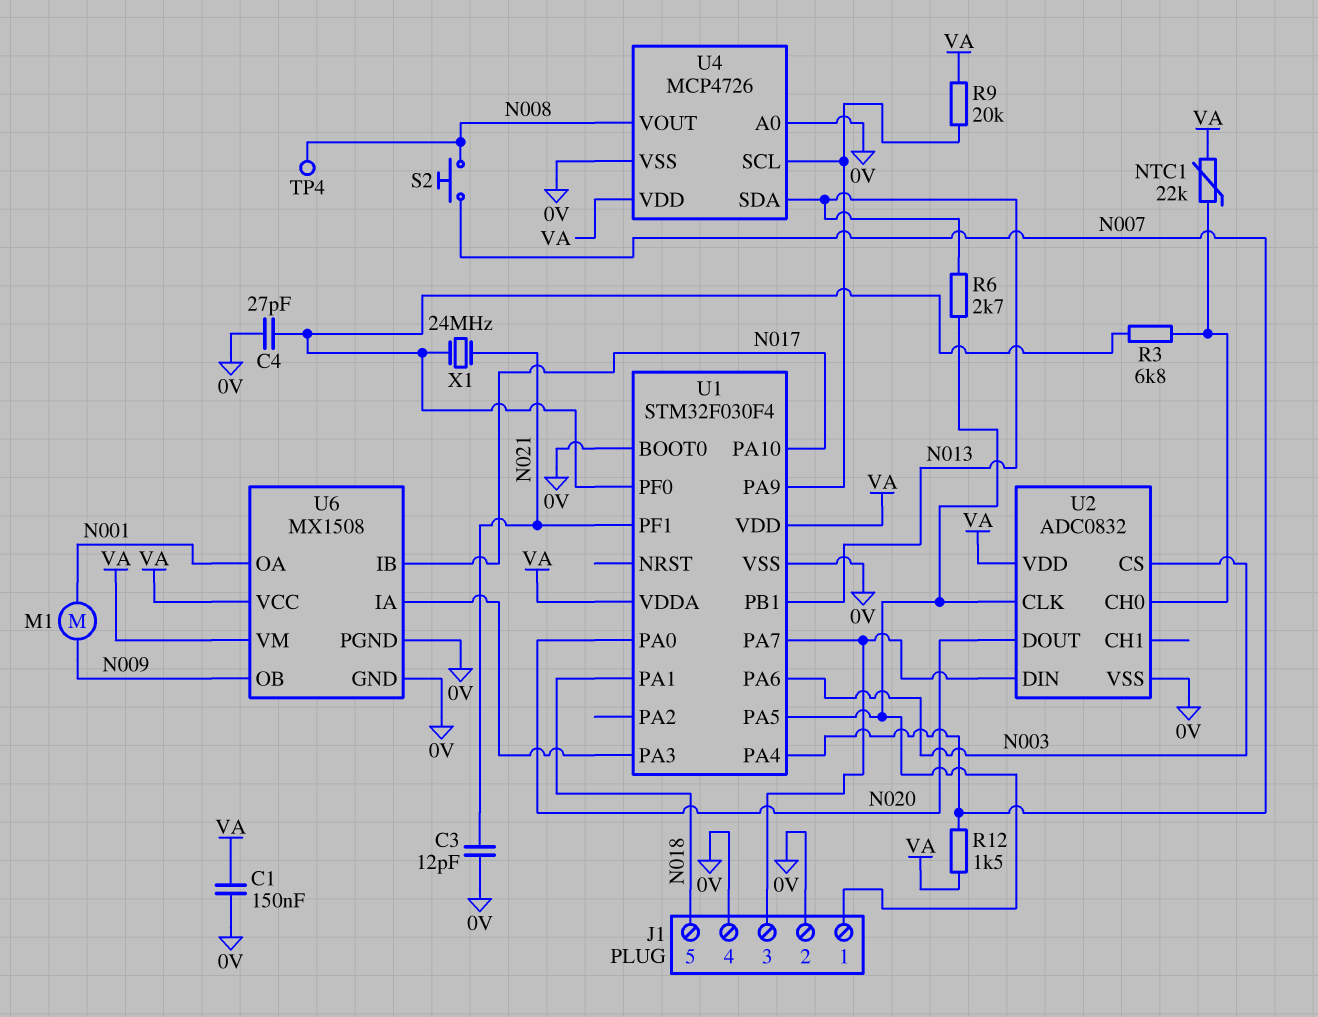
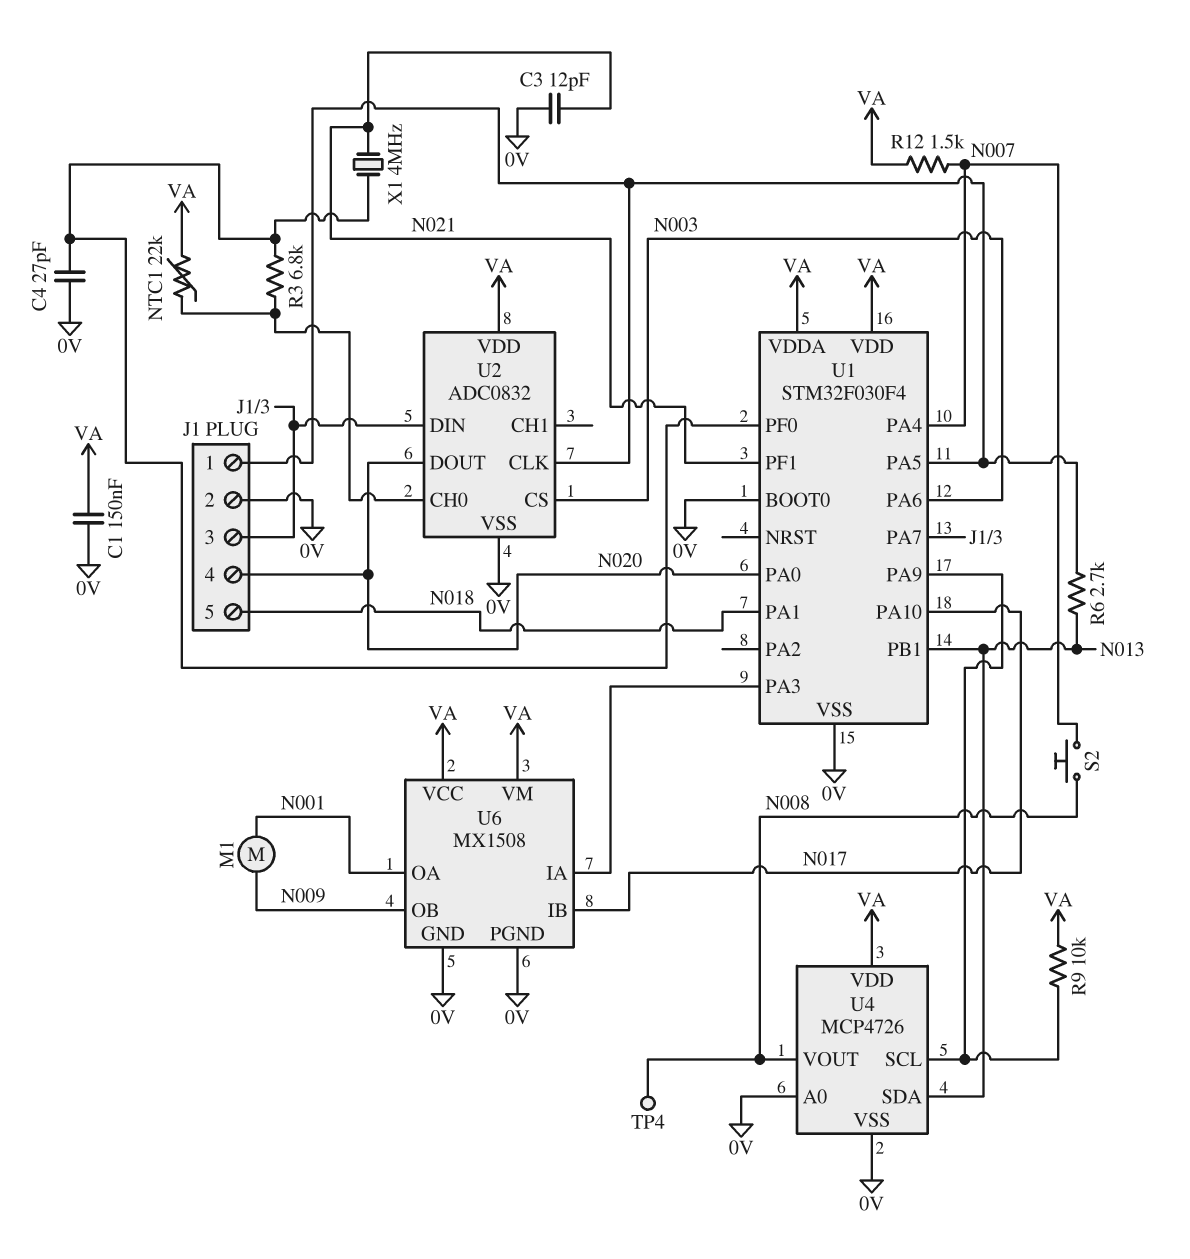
J1 pin 4: 0V -> N020
R9: 20k (U1/PA9, VA) -> 10k (U1/PA9, VA)
X1: 24MHz (N021, U1/PF0) -> 4MHz (N021, U1/PF0)

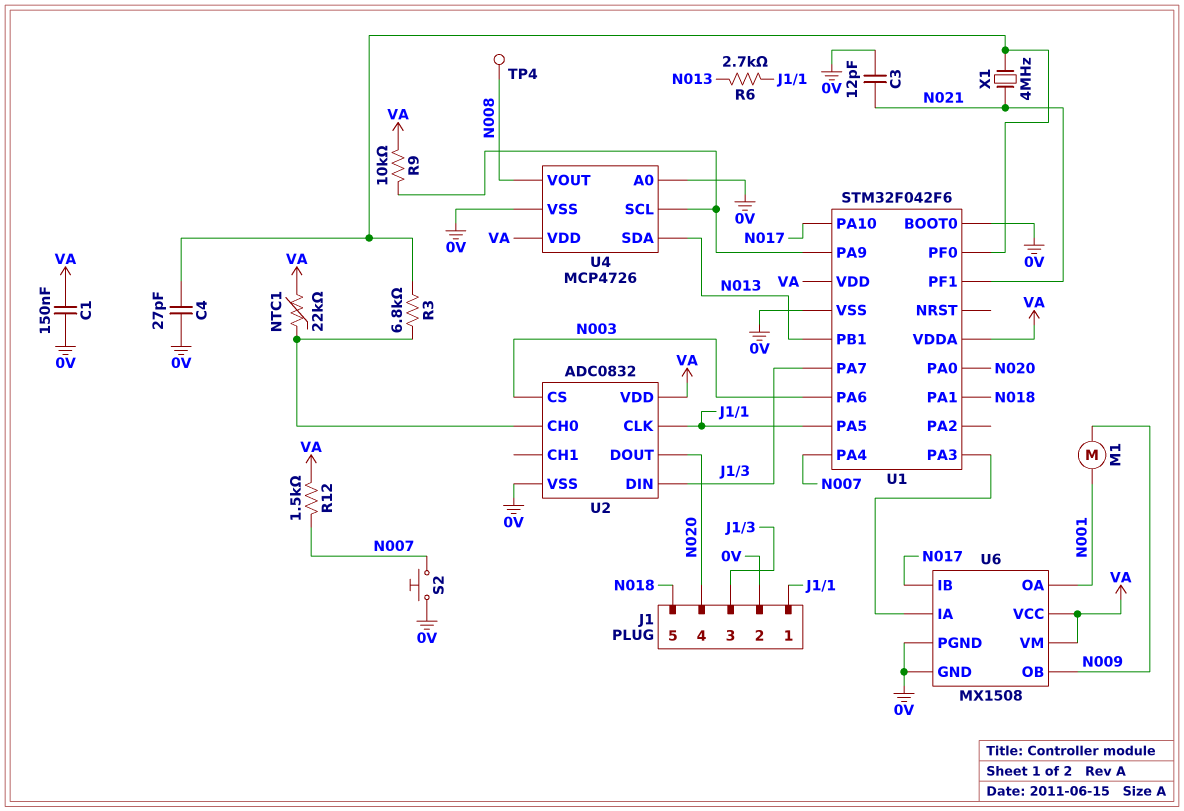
S2: button (N007, N008) -> button (0V, N007)
U1: STM32F030F4 -> STM32F042F6

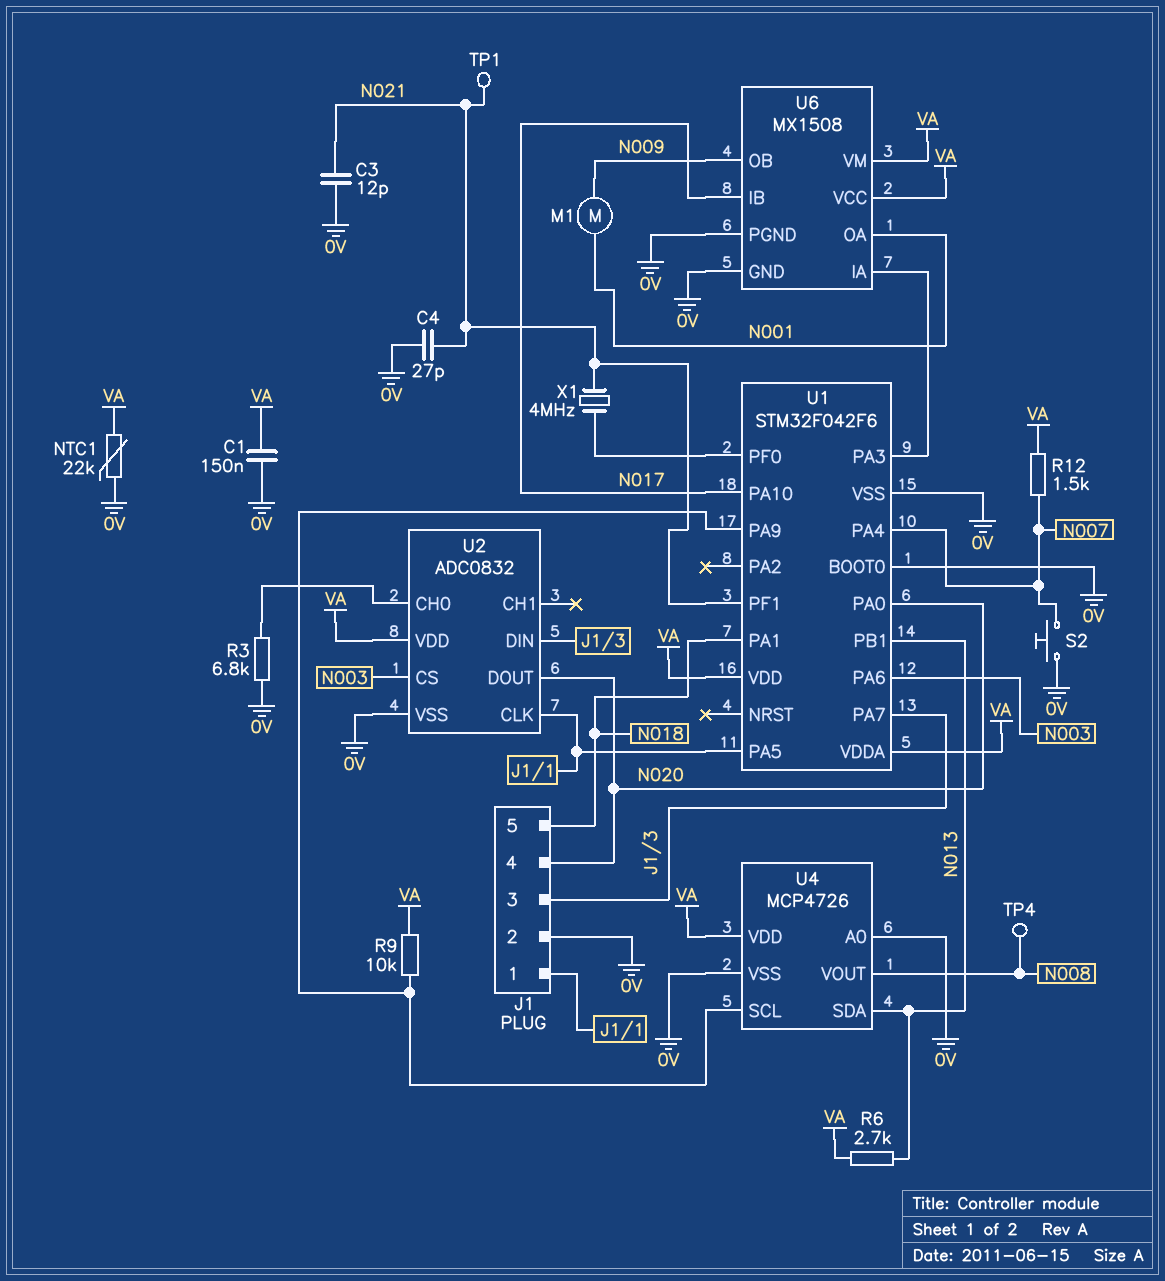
C4: 27pF (0V, U1/PF0) -> 27pF (0V, N021)
NTC1: 22k (U2/CH0, VA) -> 22k (0V, VA)
R3: 6.8k (U1/PF0, U2/CH0) -> 6.8k (0V, U2/CH0)
R6: 2.7k (J1/1, N013) -> 2.7k (N013, VA)
TP1: none -> test point (N021)

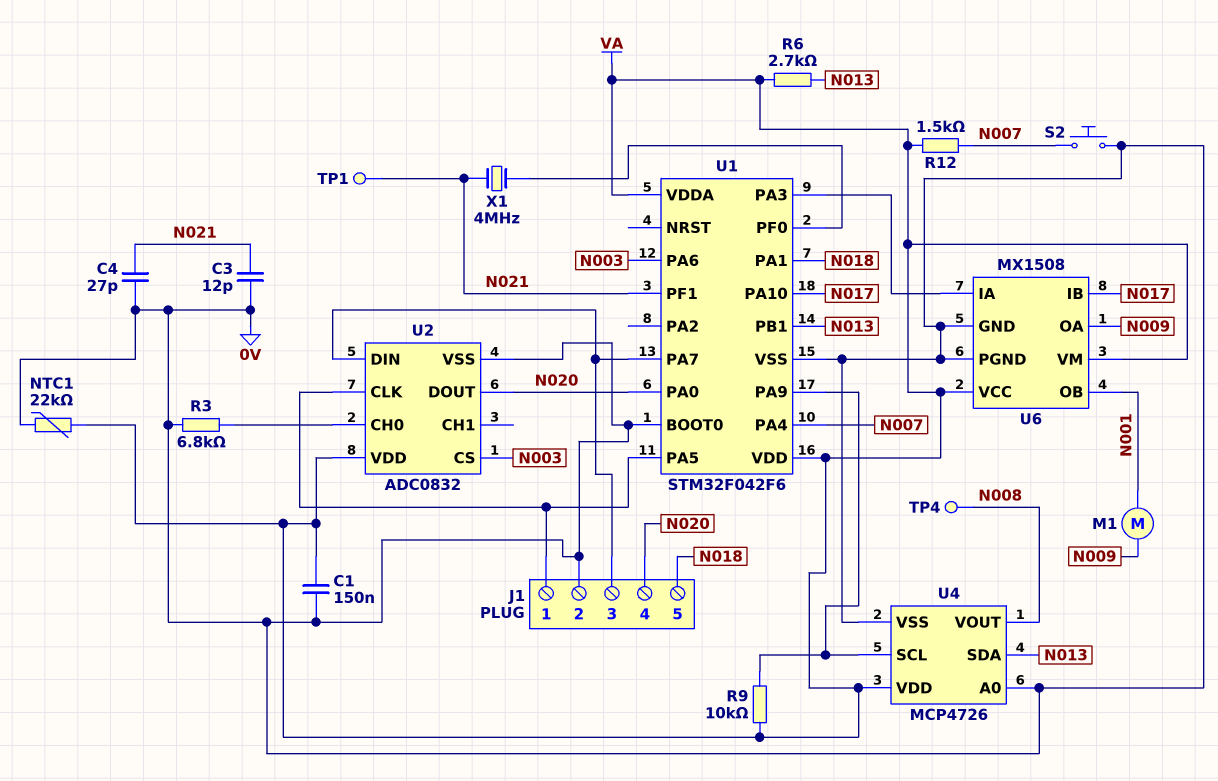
U6 pin OA: N001 -> N009
U6 pin OB: N009 -> N001

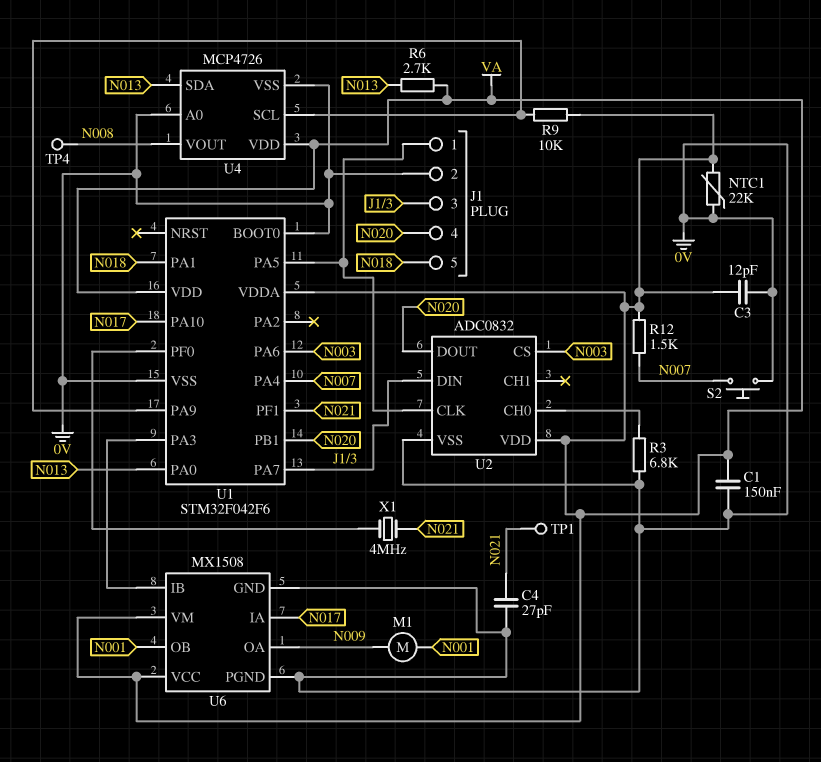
C3: 12pF (0V, N021) -> 12pF (0V, VA)
U1 pin PA0: N020 -> N013
U1 pin PB1: N013 -> N020
U6 pin IA: U1/PA3 -> N017
U6 pin IB: N017 -> U1/PA3

